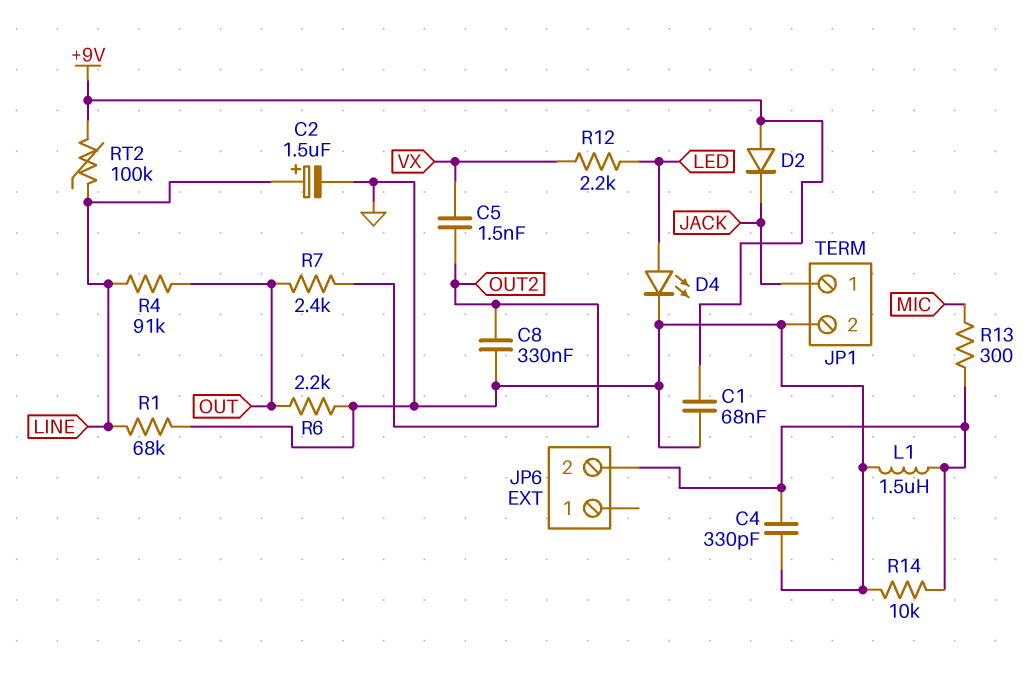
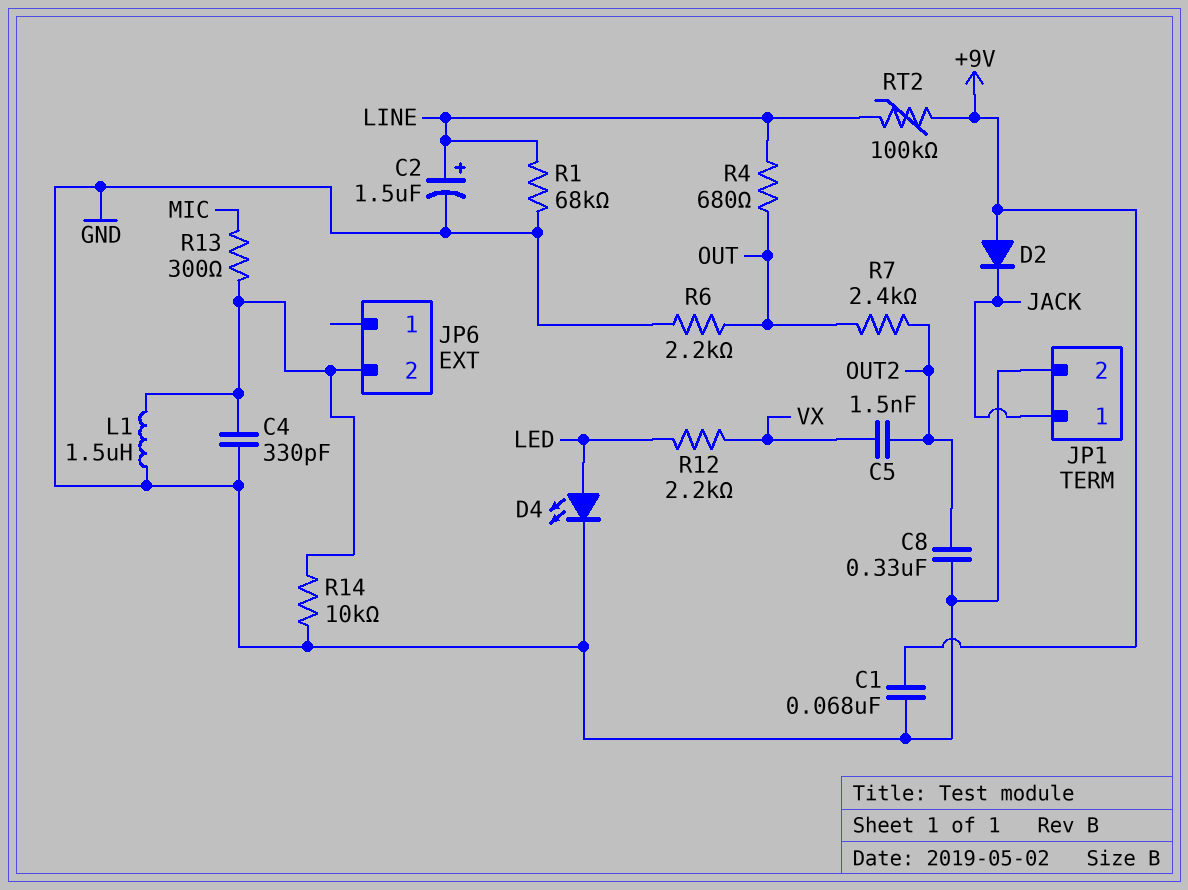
R4: 91k (LINE, OUT) -> 680 (LINE, OUT)

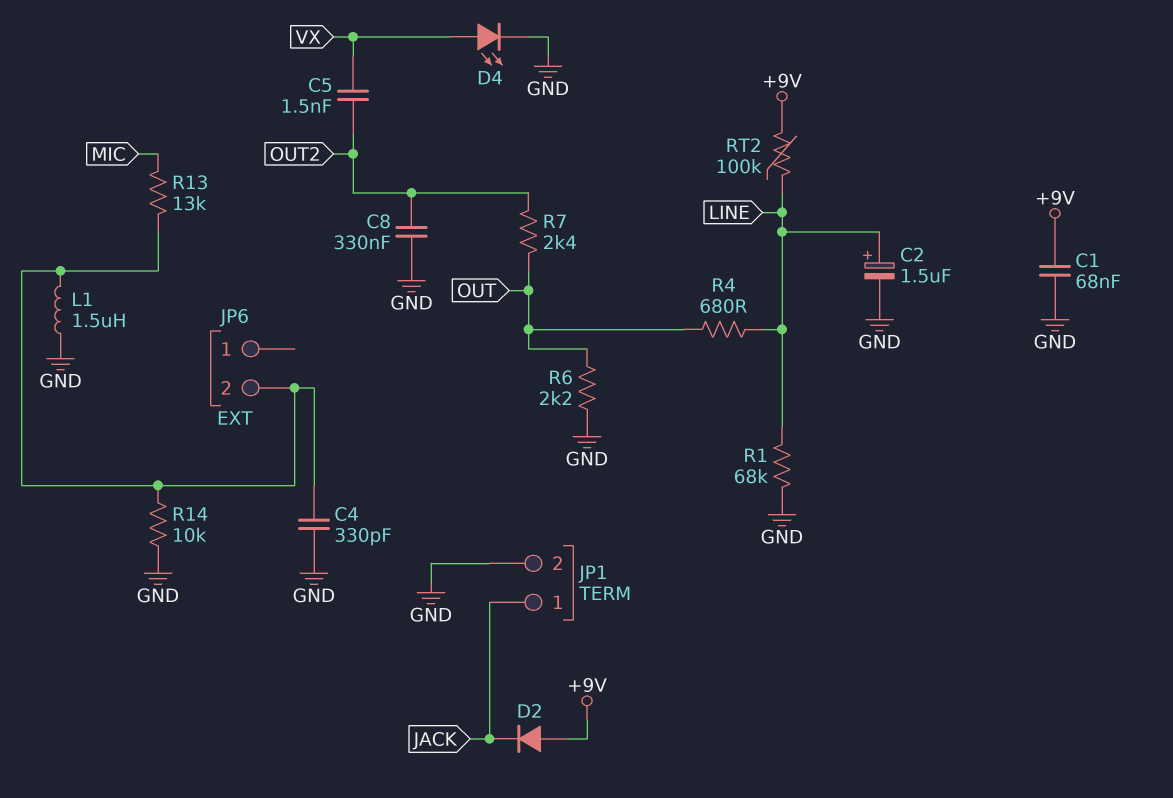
D4: LED (A LED, K GND) -> LED (A VX, K GND)
R12: 2.2k (LED, VX) -> none
R13: 300 (JP6/2, MIC) -> 13k (JP6/2, MIC)

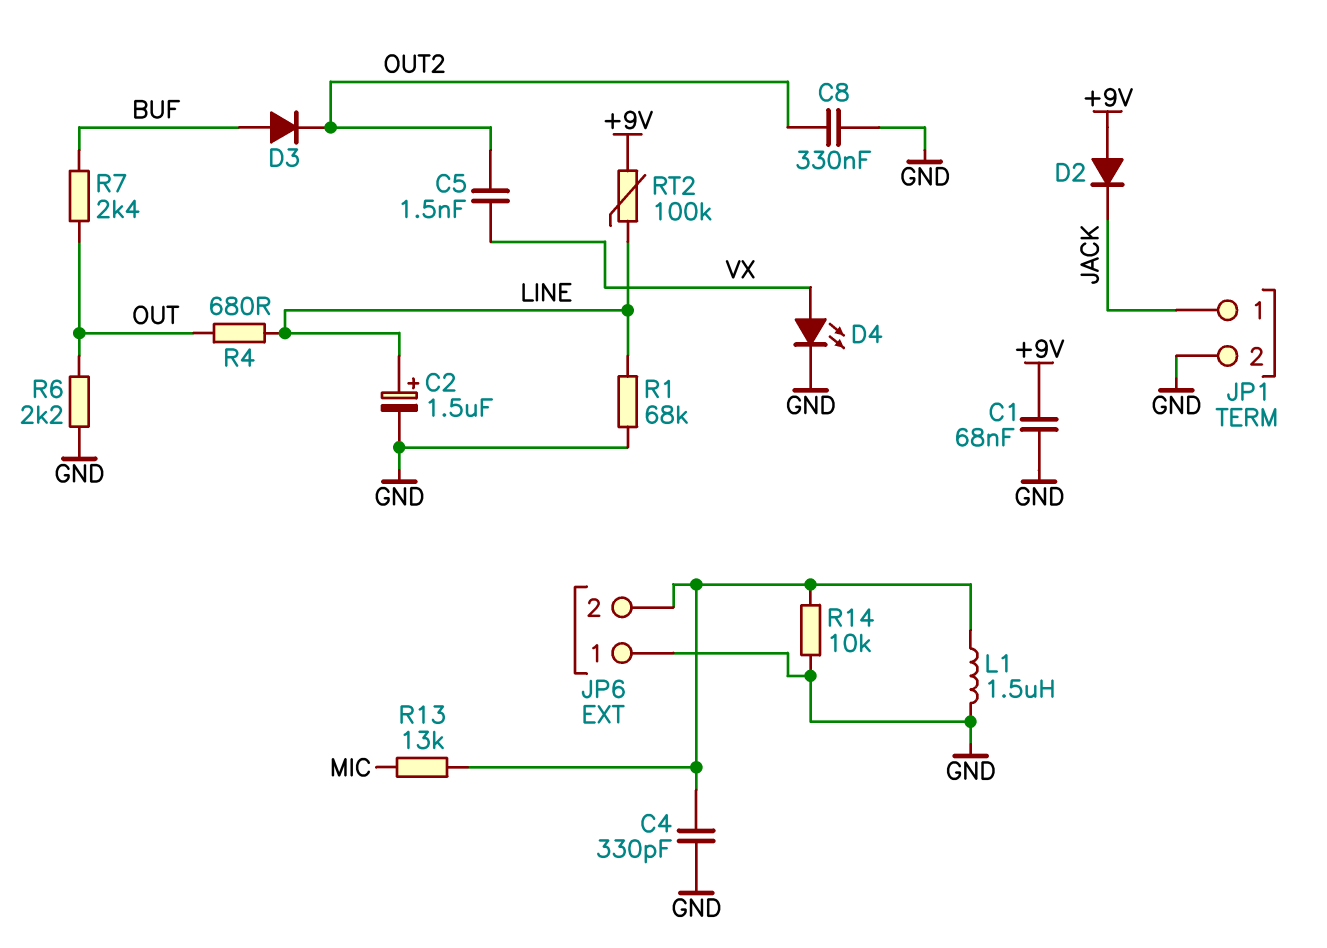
D3: none -> diode (A BUF, K OUT2)
JP6 pin 1: none -> GND
R7: 2.4k (OUT, OUT2) -> 2.4k (BUF, OUT)

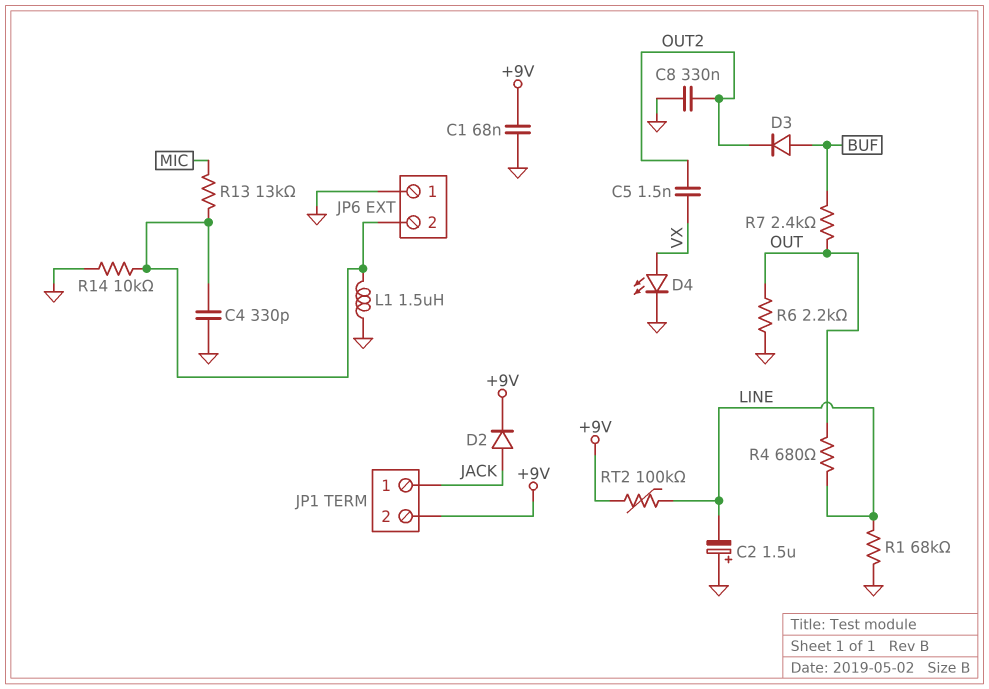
C2: 1.5uF (plus LINE, minus GND) -> 1.5uF (plus GND, minus LINE)
D2: diode (A +9V, K JACK) -> diode (A JACK, K +9V)
JP1 pin 2: GND -> +9V

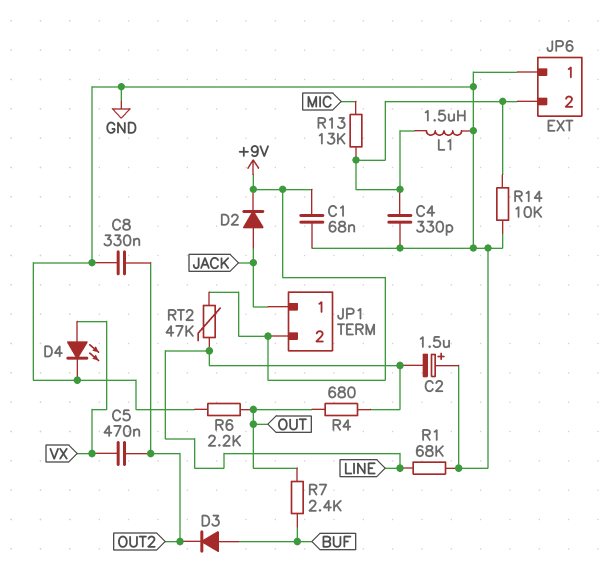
C5: 1.5nF (OUT2, VX) -> 470nF (OUT2, VX)
RT2: 100k (+9V, LINE) -> 47k (+9V, LINE)

